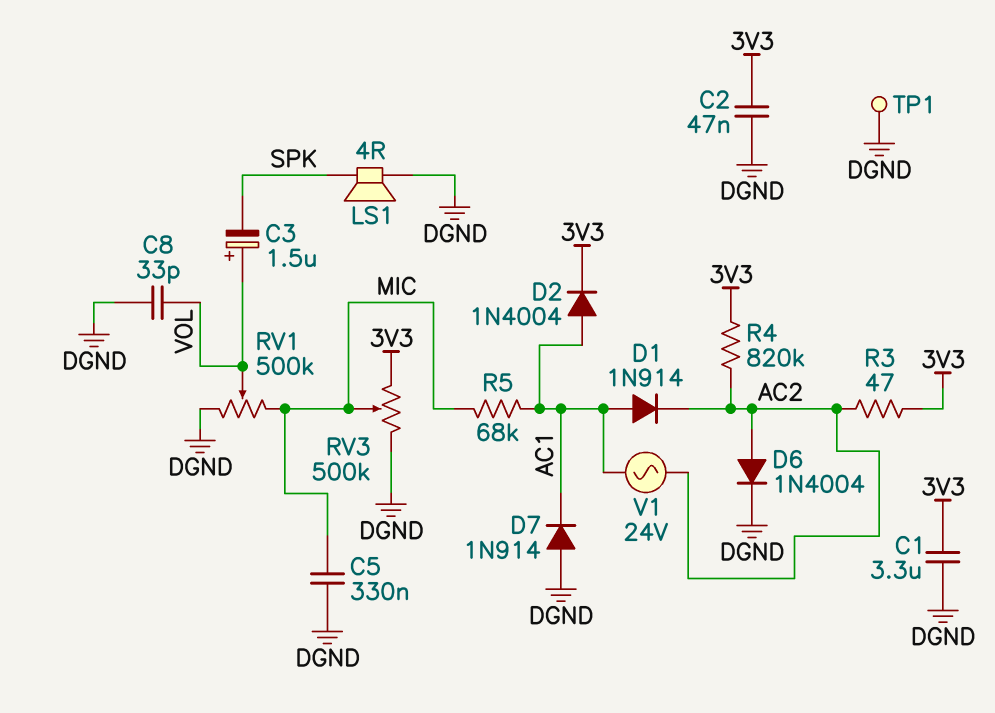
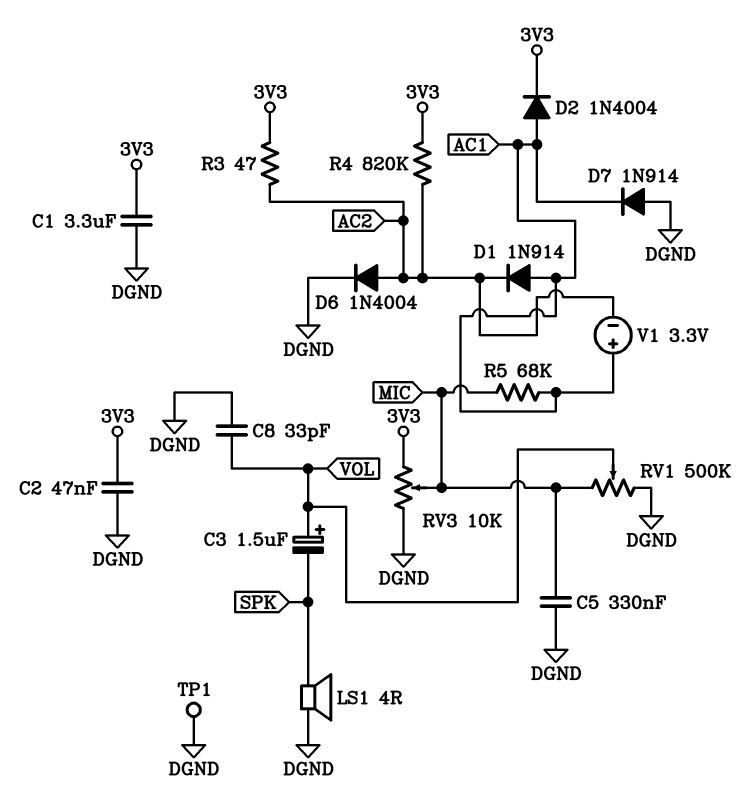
RV3: 500k (3V3, DGND, wiper MIC) -> 10k (3V3, DGND, wiper MIC)
V1: AC 24V (AC1, AC2) -> 3.3V (plus AC1, minus AC2)

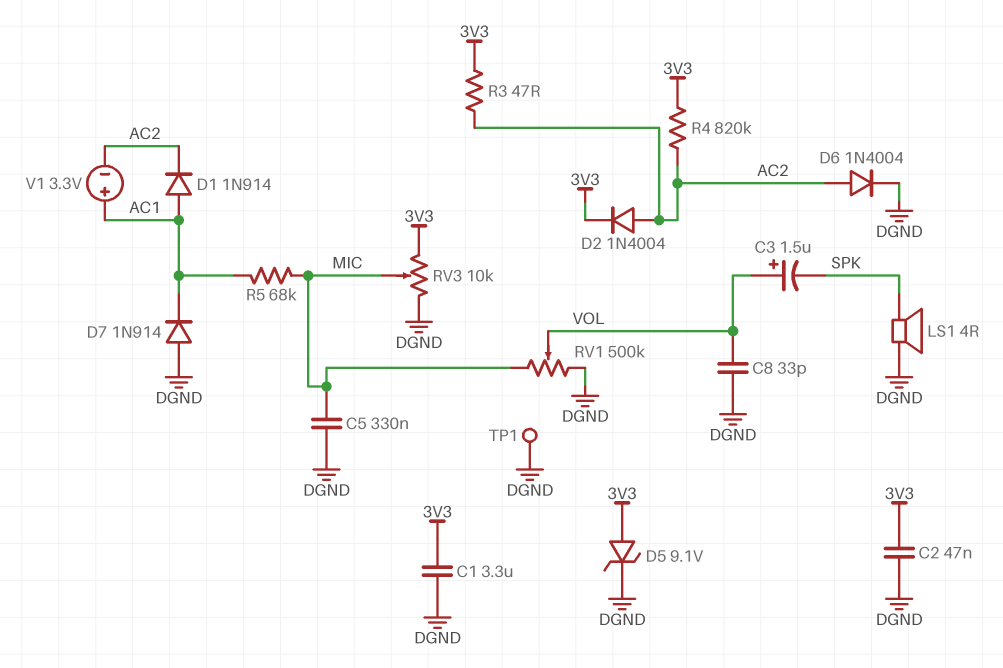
D2: diode 1N4004 (A AC1, K 3V3) -> diode 1N4004 (A AC2, K 3V3)
D5: none -> zener 9.1V (A 3V3, K DGND)

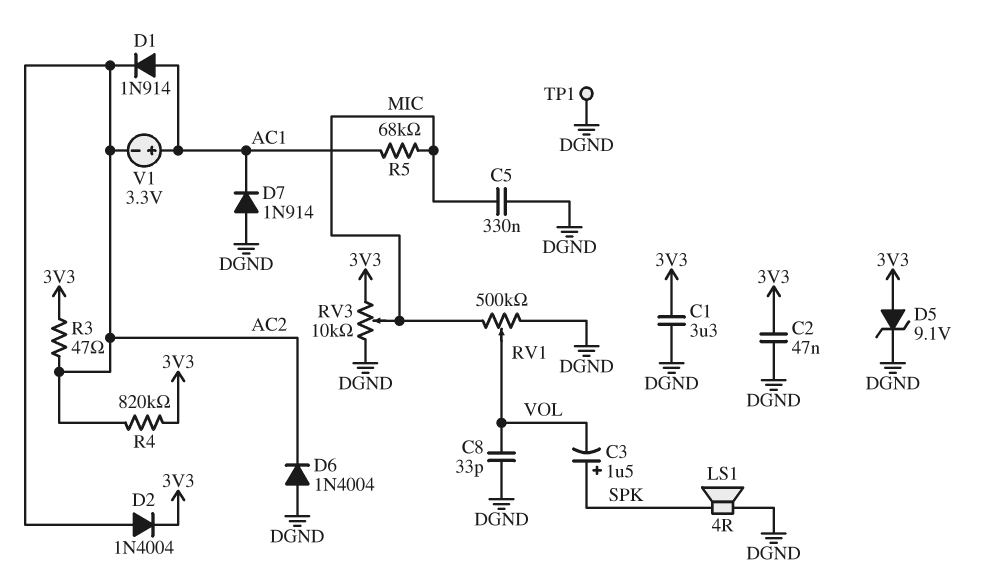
C3: 1.5uF (plus VOL, minus SPK) -> 1.5uF (plus SPK, minus VOL)
D6: diode 1N4004 (A AC2, K DGND) -> diode 1N4004 (A DGND, K AC2)

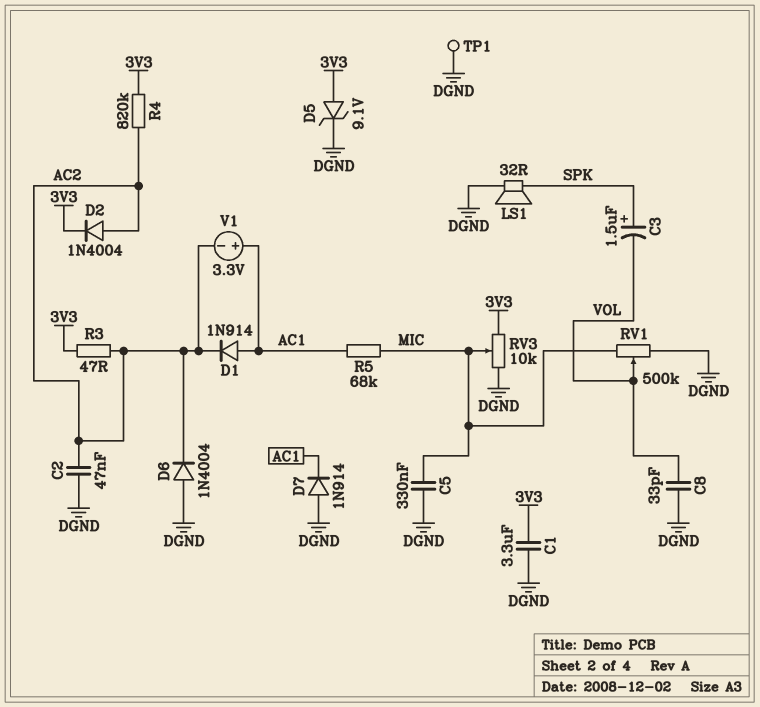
C2: 47nF (3V3, DGND) -> 47nF (AC2, DGND)
LS1: speaker 4R (DGND, SPK) -> speaker 32R (DGND, SPK)

